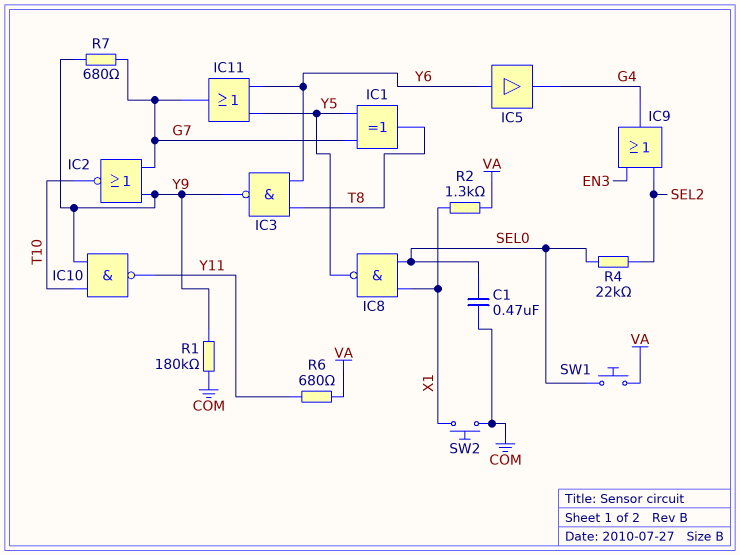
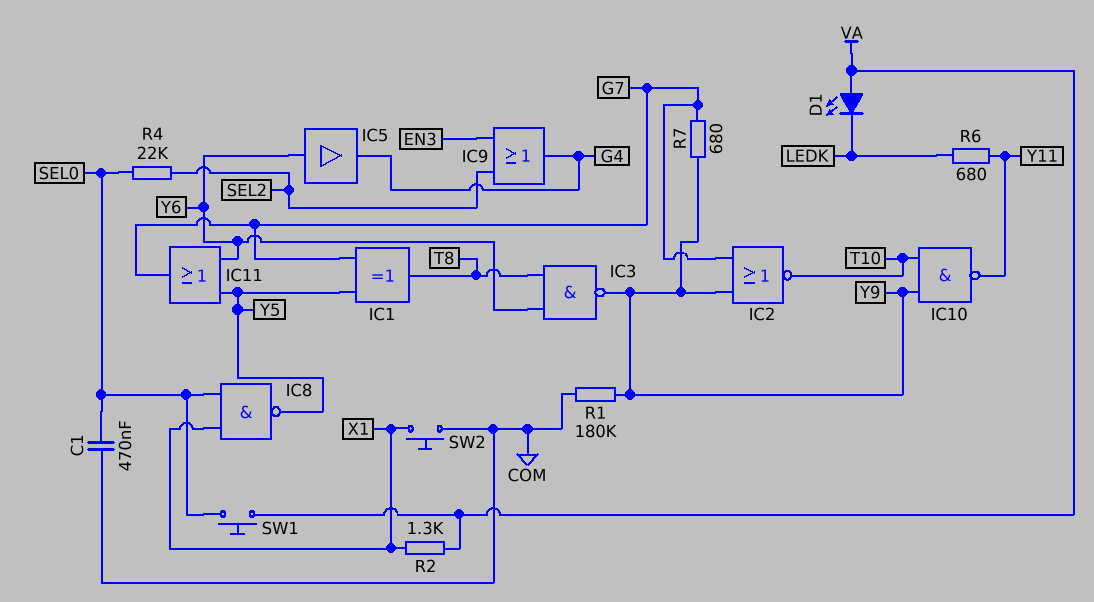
D1: none -> LED (A VA, K LEDK)
R6: 680 (VA, Y11) -> 680 (LEDK, Y11)

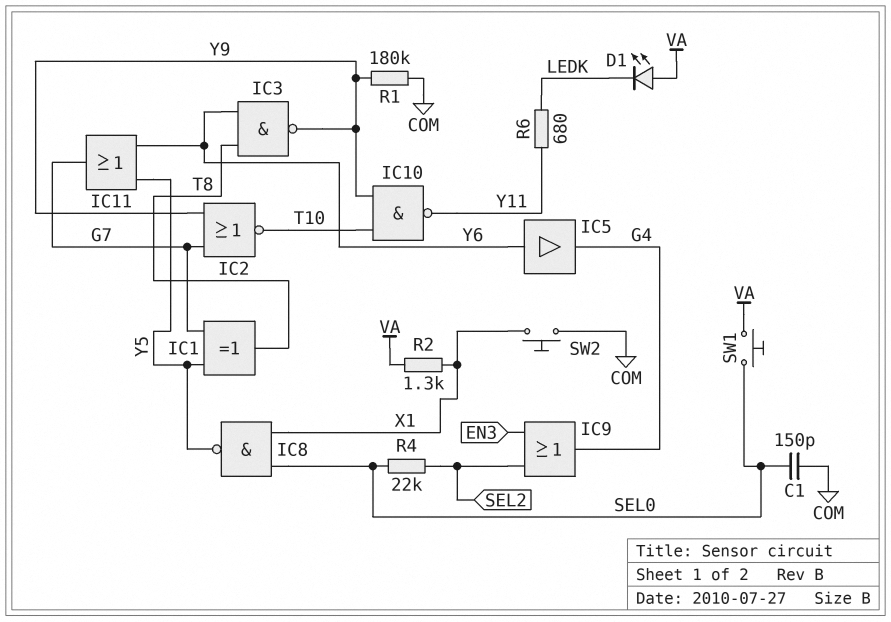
C1: 470nF (COM, SEL0) -> 150pF (COM, SEL0)
R7: 680 (G7, Y9) -> none

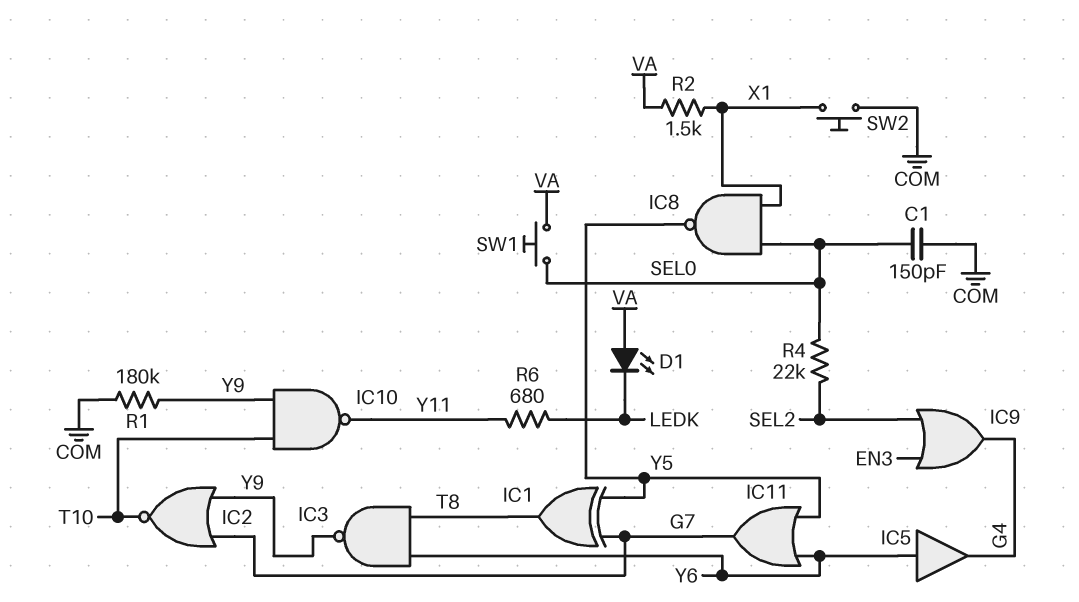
R2: 1.3k (VA, X1) -> 1.5k (VA, X1)

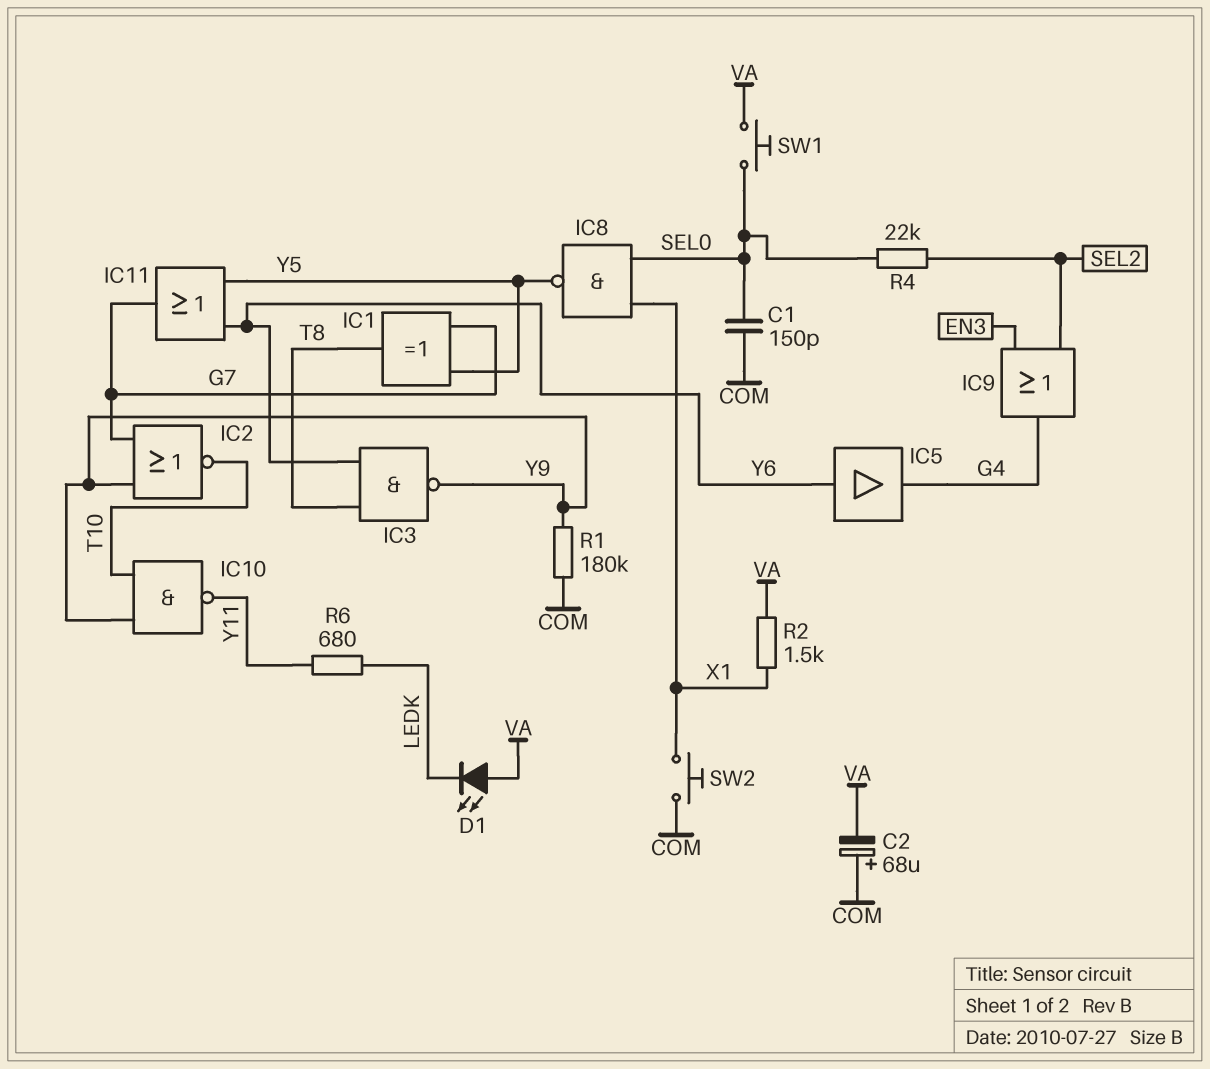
C2: none -> 68uF (plus COM, minus VA)

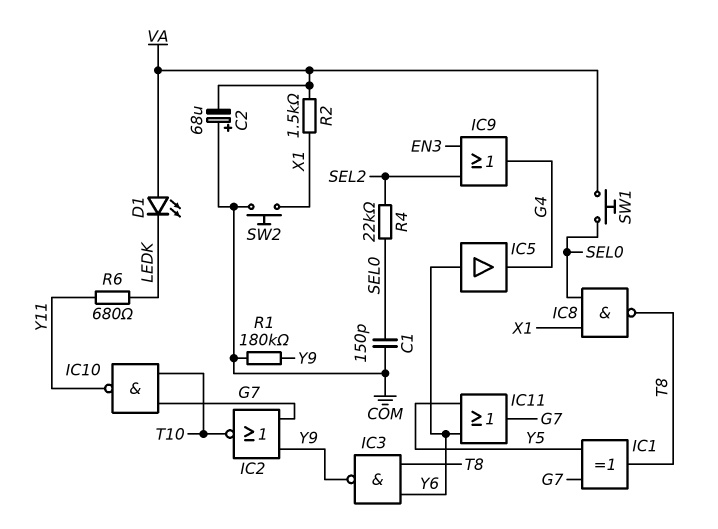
IC8: NAND (in SEL0, in X1, out Y5) -> NAND (in SEL0, in X1, out T8)
IC10: NAND (in T10, in Y9, out Y11) -> NAND (in G7, in T10, out Y11)

